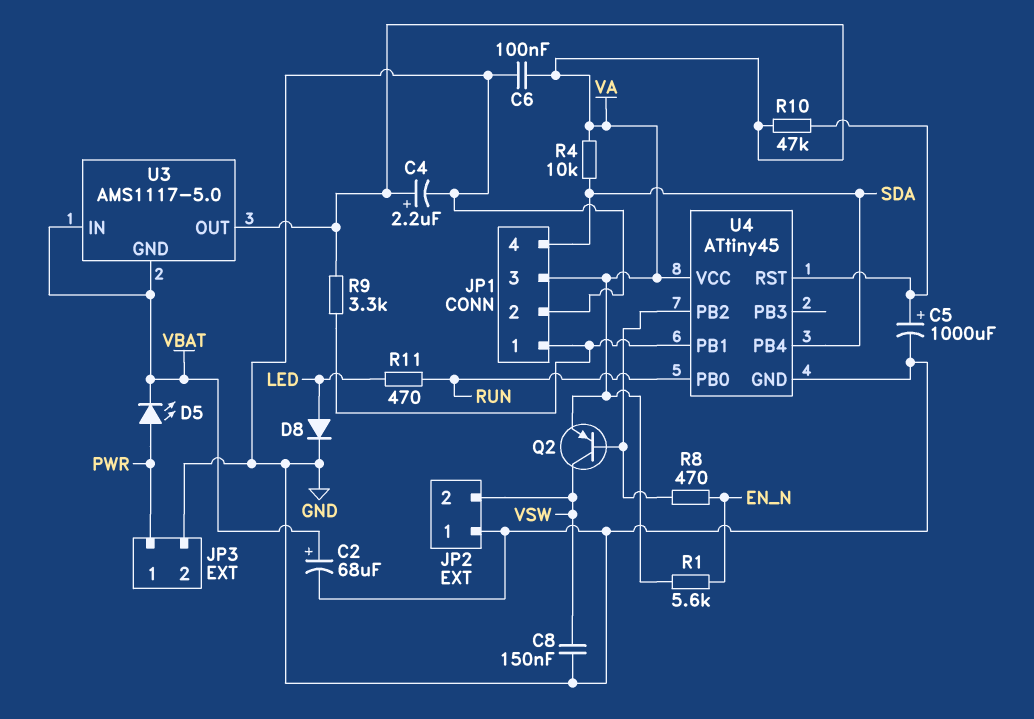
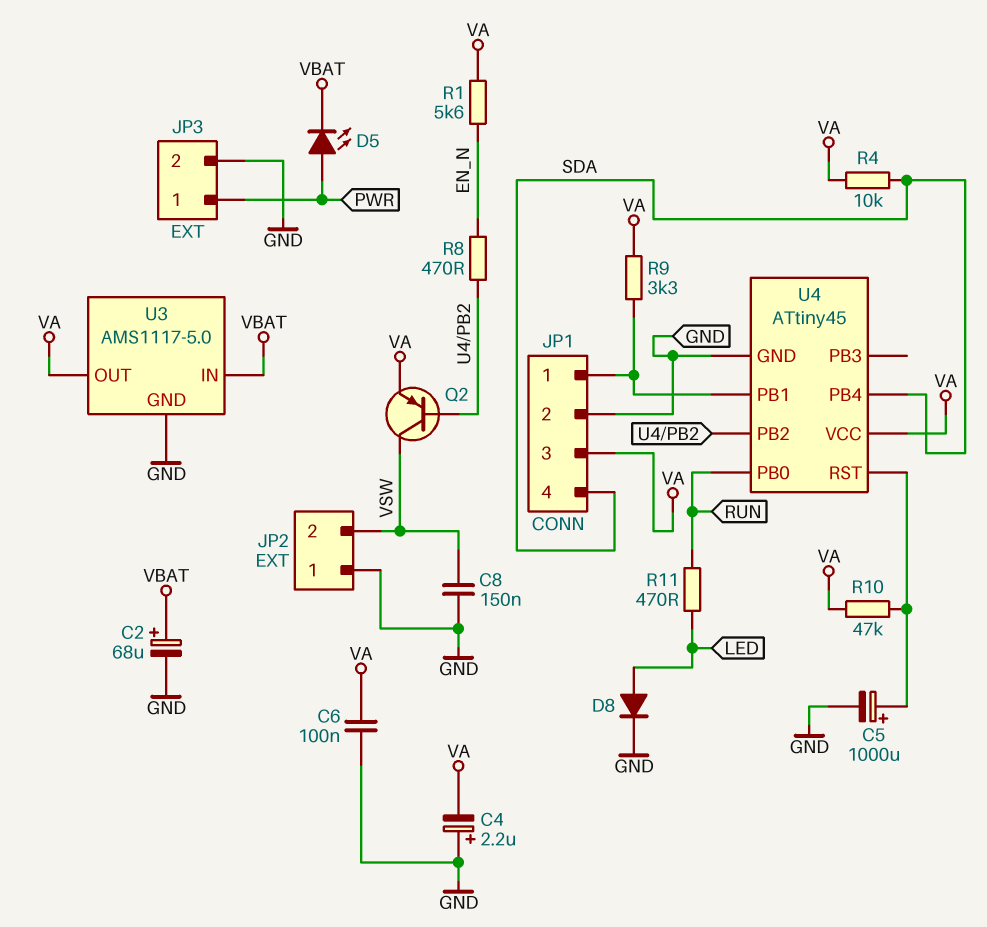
C4: 2.2uF (plus VA, minus GND) -> 2.2uF (plus GND, minus VA)
U3 pin GND: VBAT -> GND

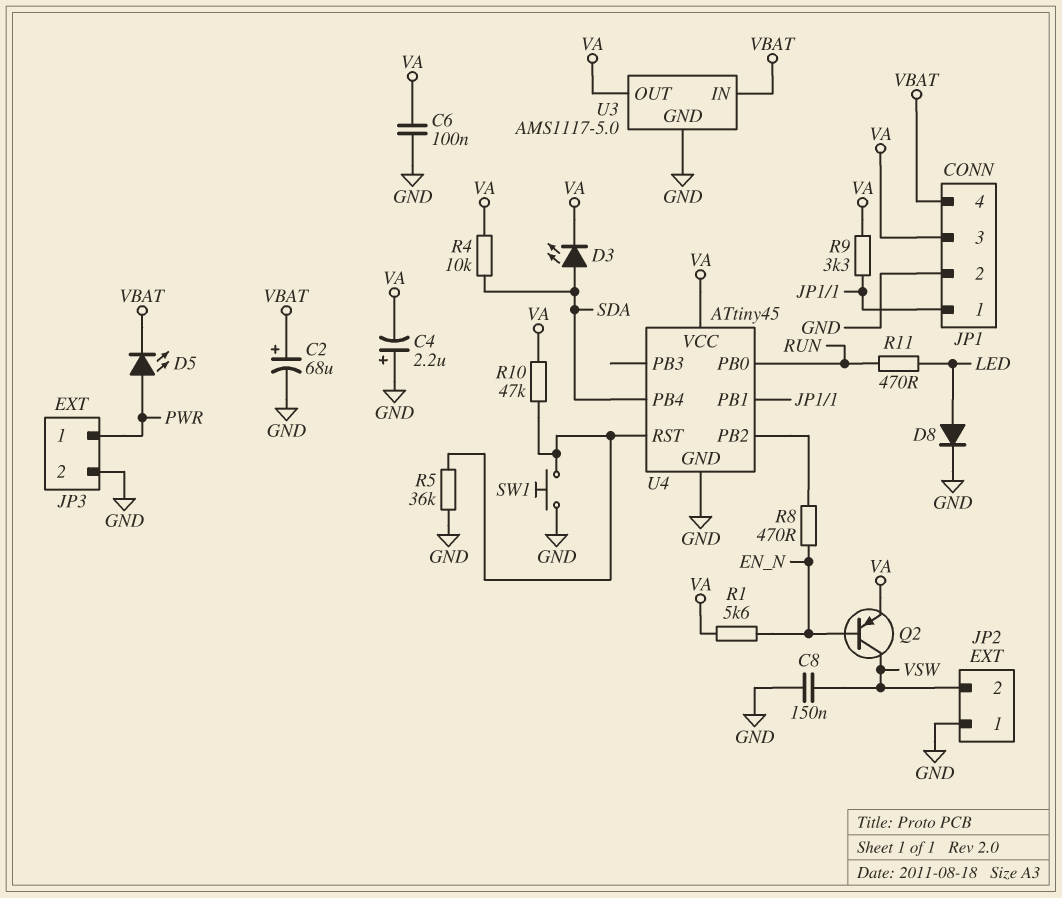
C5: 1000uF (plus U4/RST, minus GND) -> none
D3: none -> LED (A SDA, K VA)
JP1 pin 4: SDA -> VBAT
Q2: PNP (B U4/PB2, C VSW, E VA) -> PNP (B EN_N, C VSW, E VA)
R5: none -> 36k (GND, U4/RST)
SW1: none -> button (GND, U4/RST)

